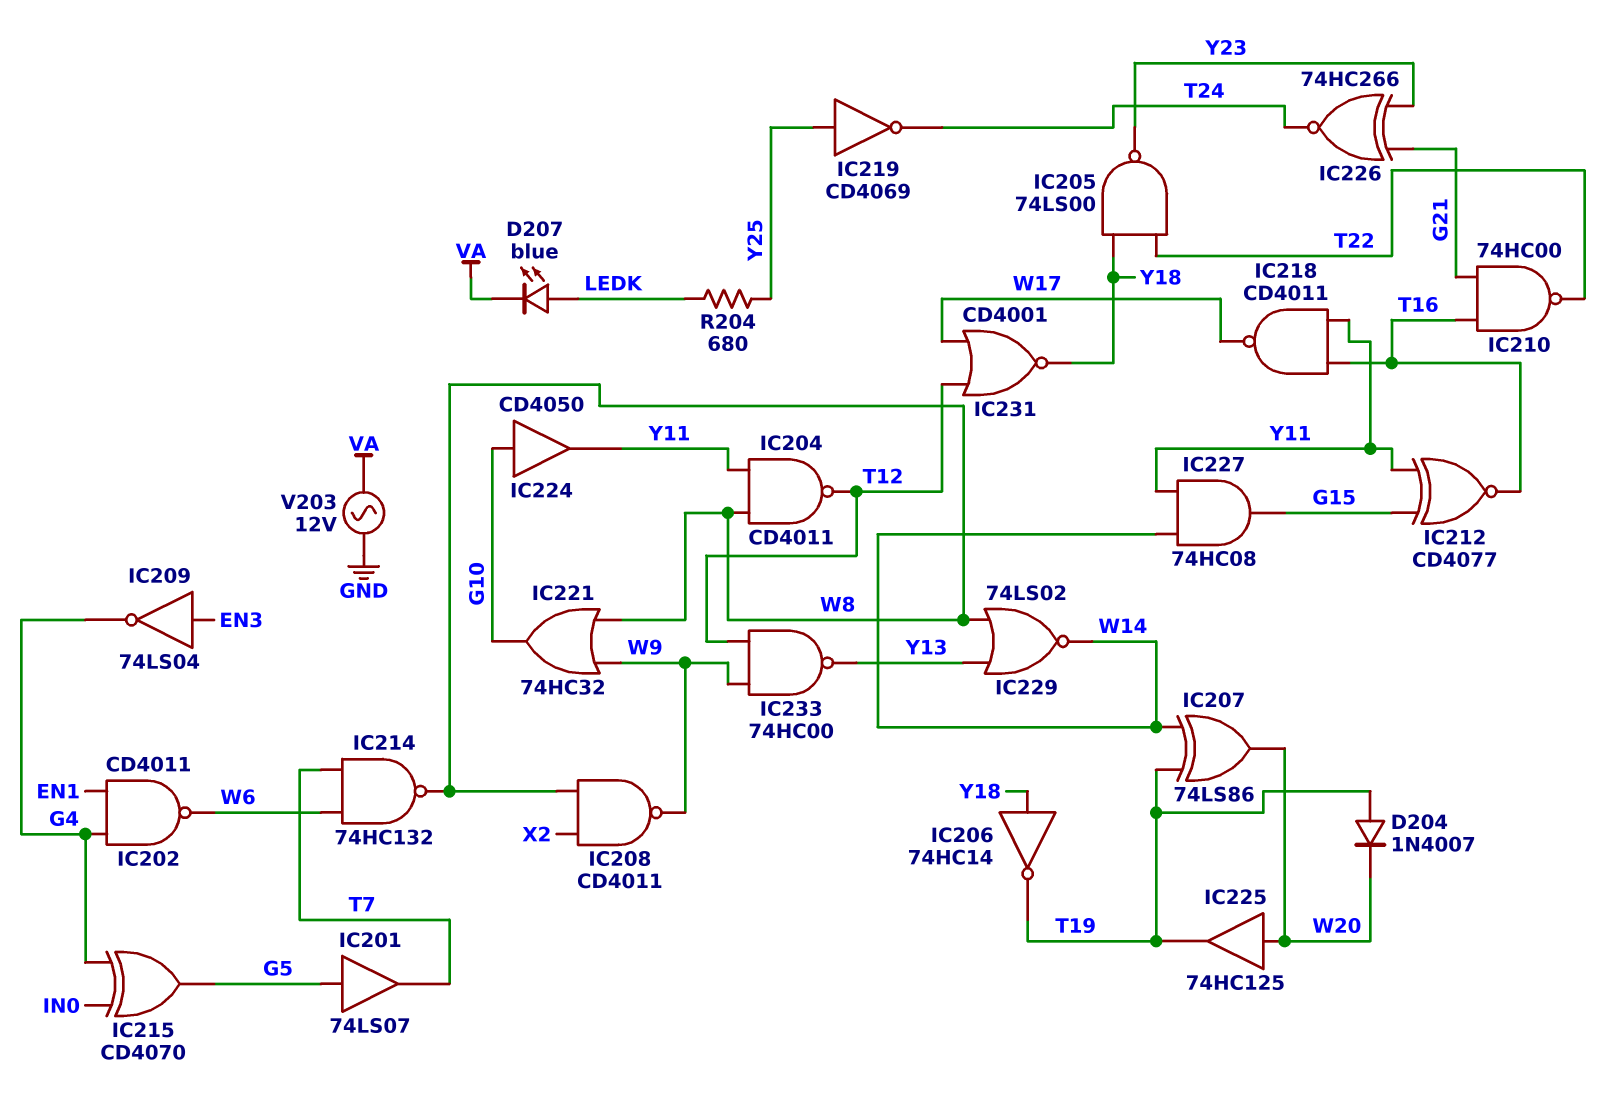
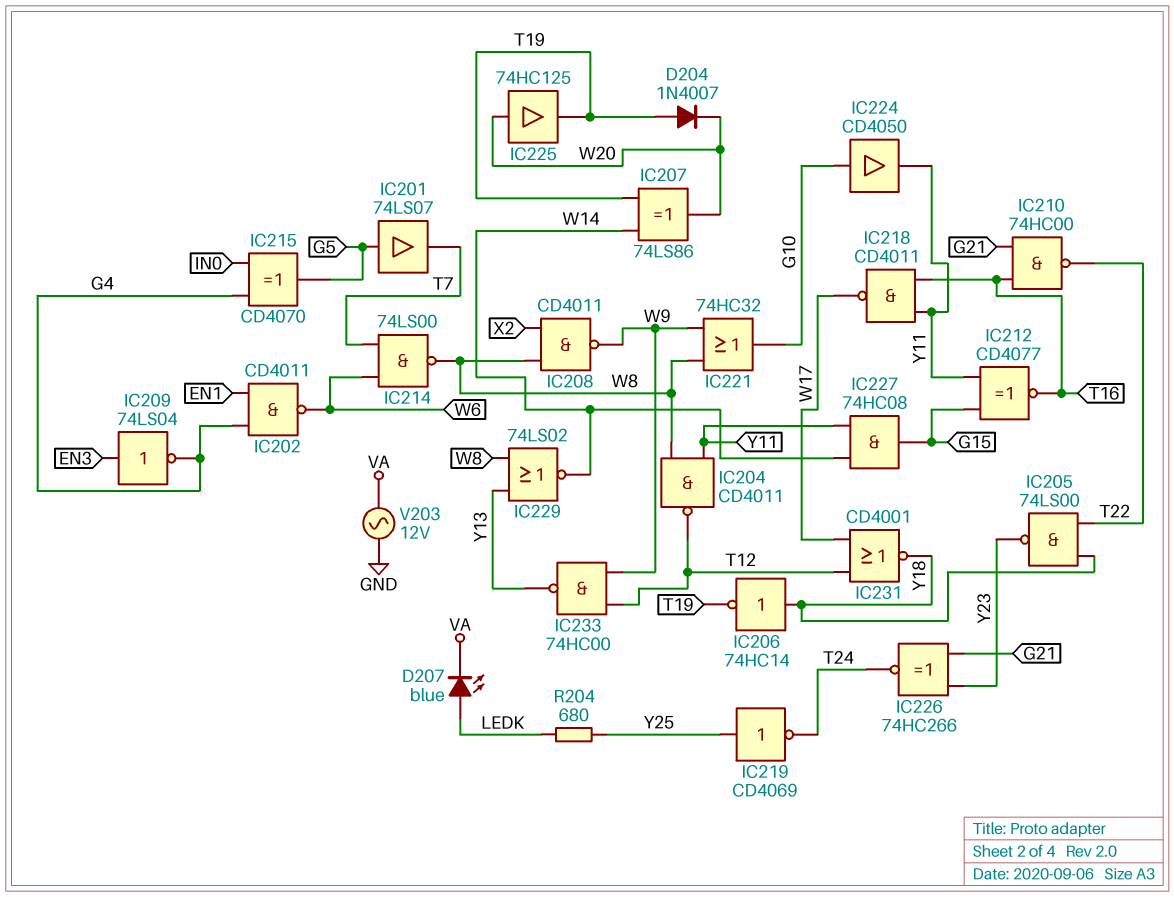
IC214: NAND 74HC132 (in T7, in W6, out W8) -> NAND 74LS00 (in T7, in W6, out W8)

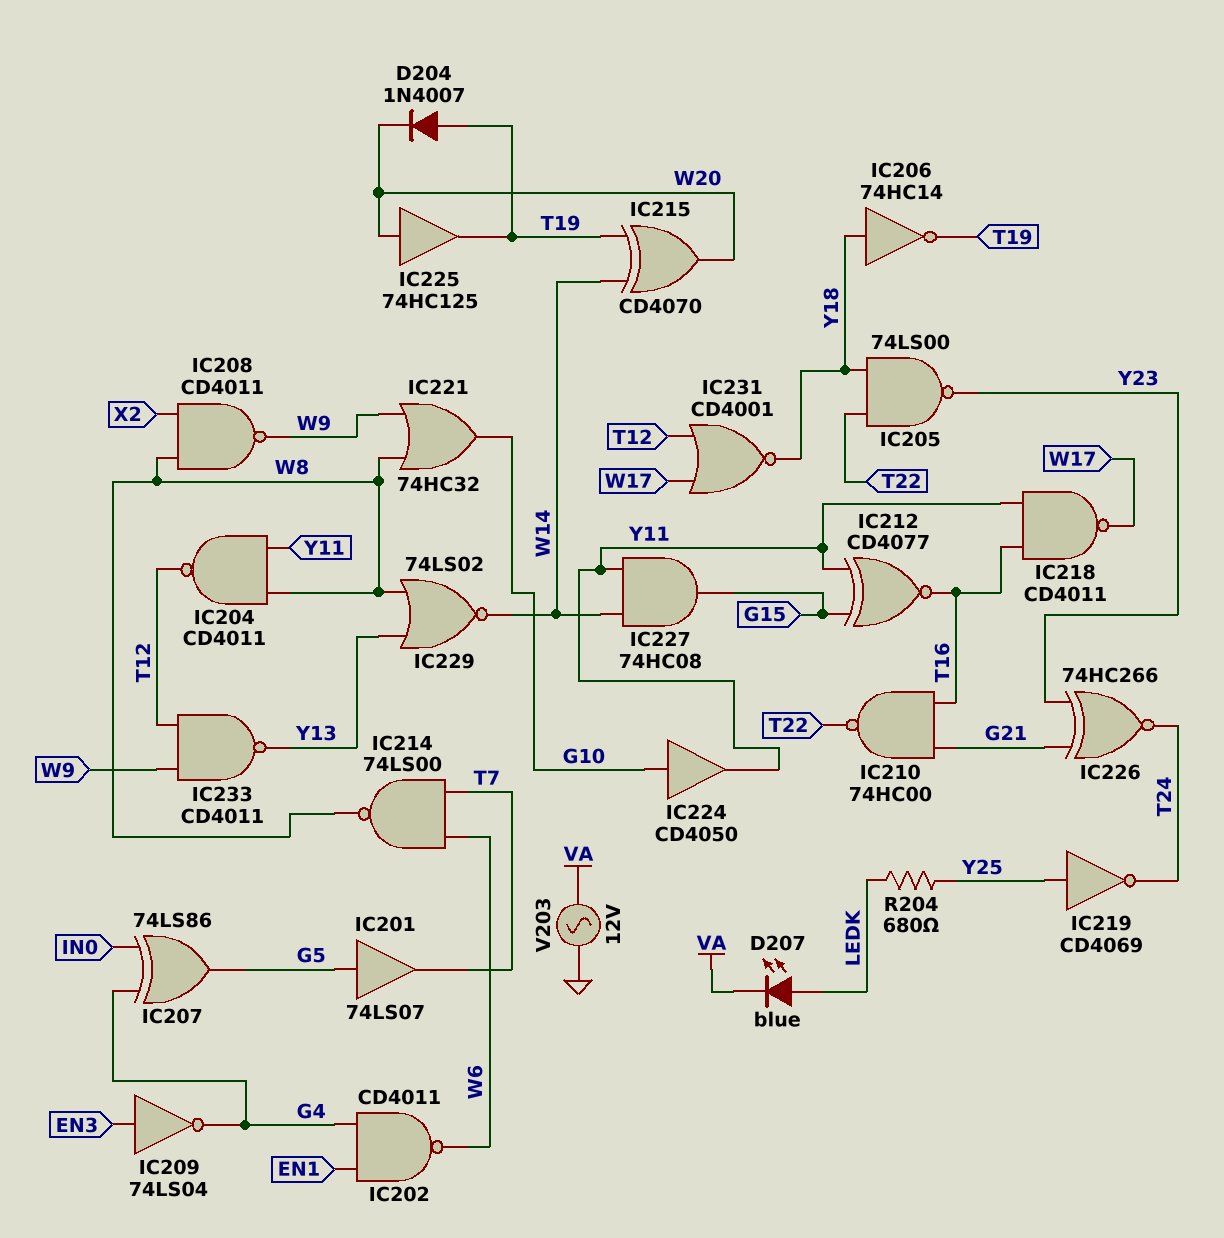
IC207: XOR 74LS86 (in T19, in W14, out W20) -> XOR 74LS86 (in G4, in IN0, out G5)
IC215: XOR CD4070 (in G4, in IN0, out G5) -> XOR CD4070 (in T19, in W14, out W20)
IC233: NAND 74HC00 (in T12, in W9, out Y13) -> NAND CD4011 (in T12, in W9, out Y13)

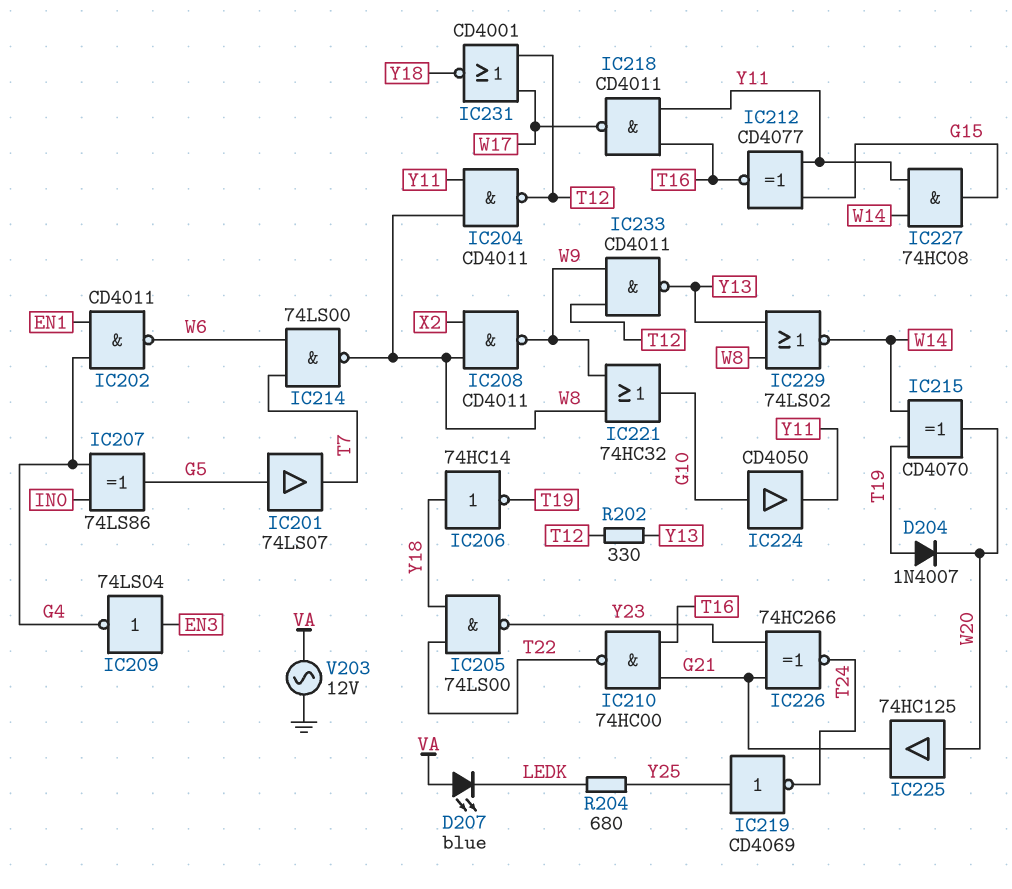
D207: LED blue (A LEDK, K VA) -> LED blue (A VA, K LEDK)
IC225: buffer 74HC125 (in W20, out T19) -> buffer 74HC125 (in W20, out G21)
R202: none -> 330 (T12, Y13)

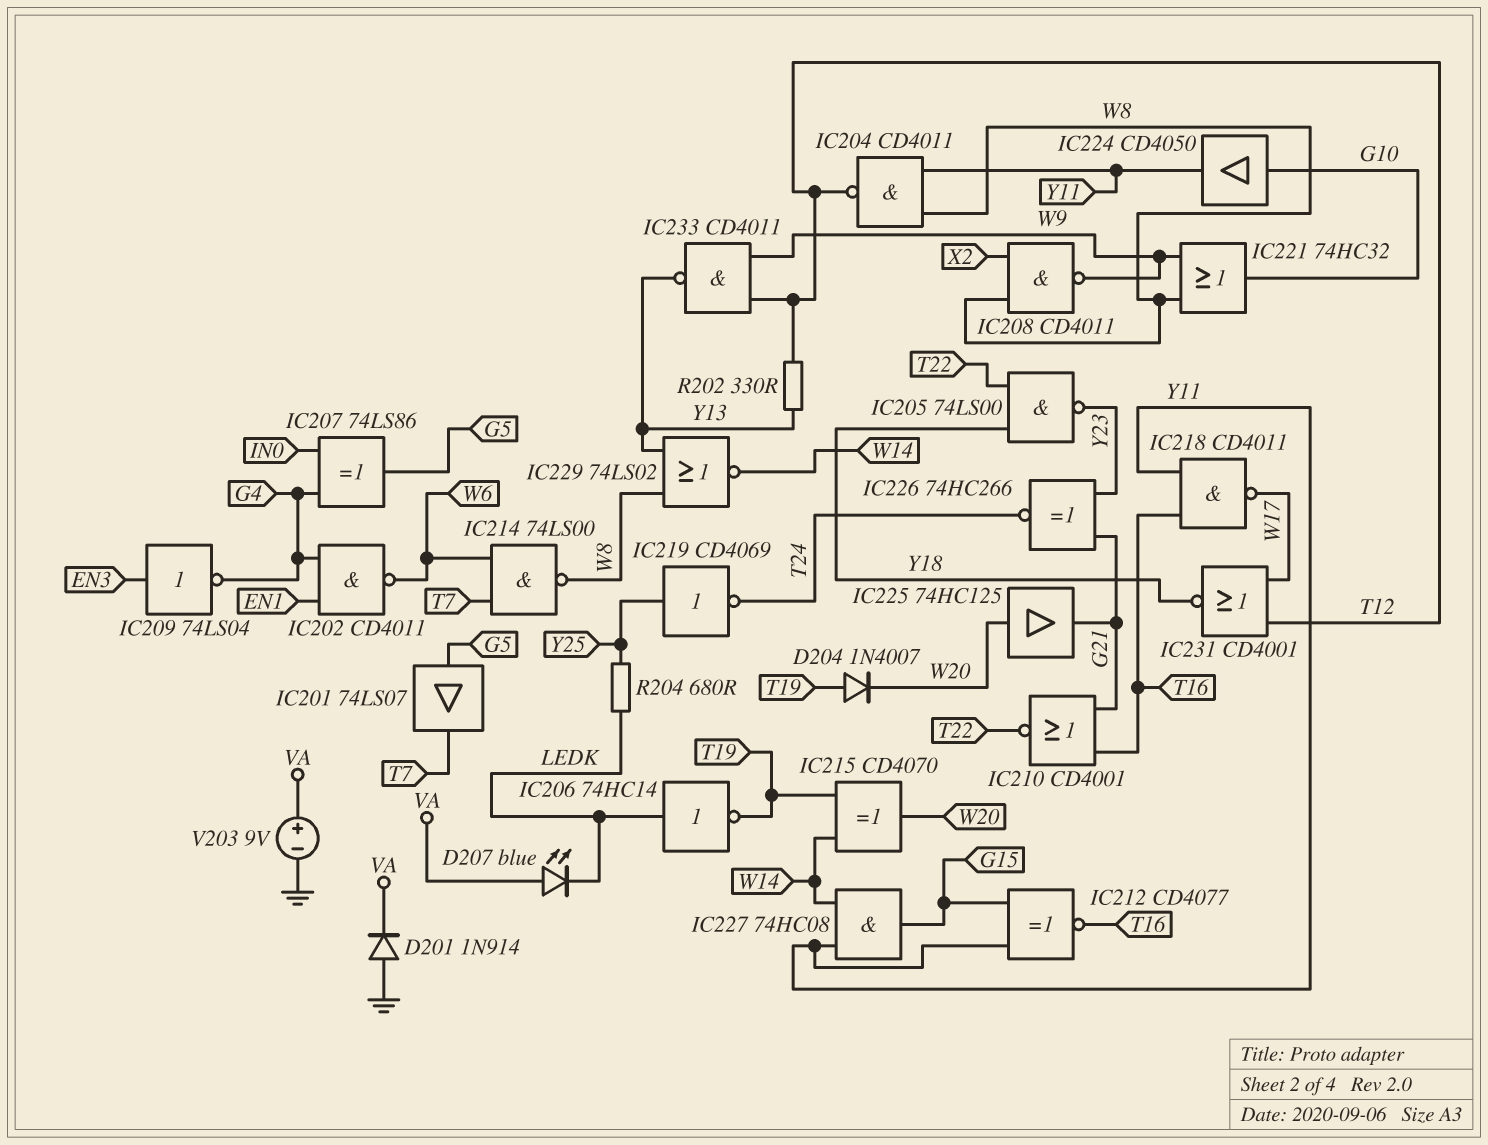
D201: none -> diode 1N914 (A GND, K VA)
IC206: NOT 74HC14 (in Y18, out T19) -> NOT 74HC14 (in LEDK, out T19)
IC210: NAND 74HC00 (in G21, in T16, out T22) -> NOR CD4001 (in G21, in T16, out T22)
V203: AC 12V (GND, VA) -> 9V (plus VA, minus GND)

